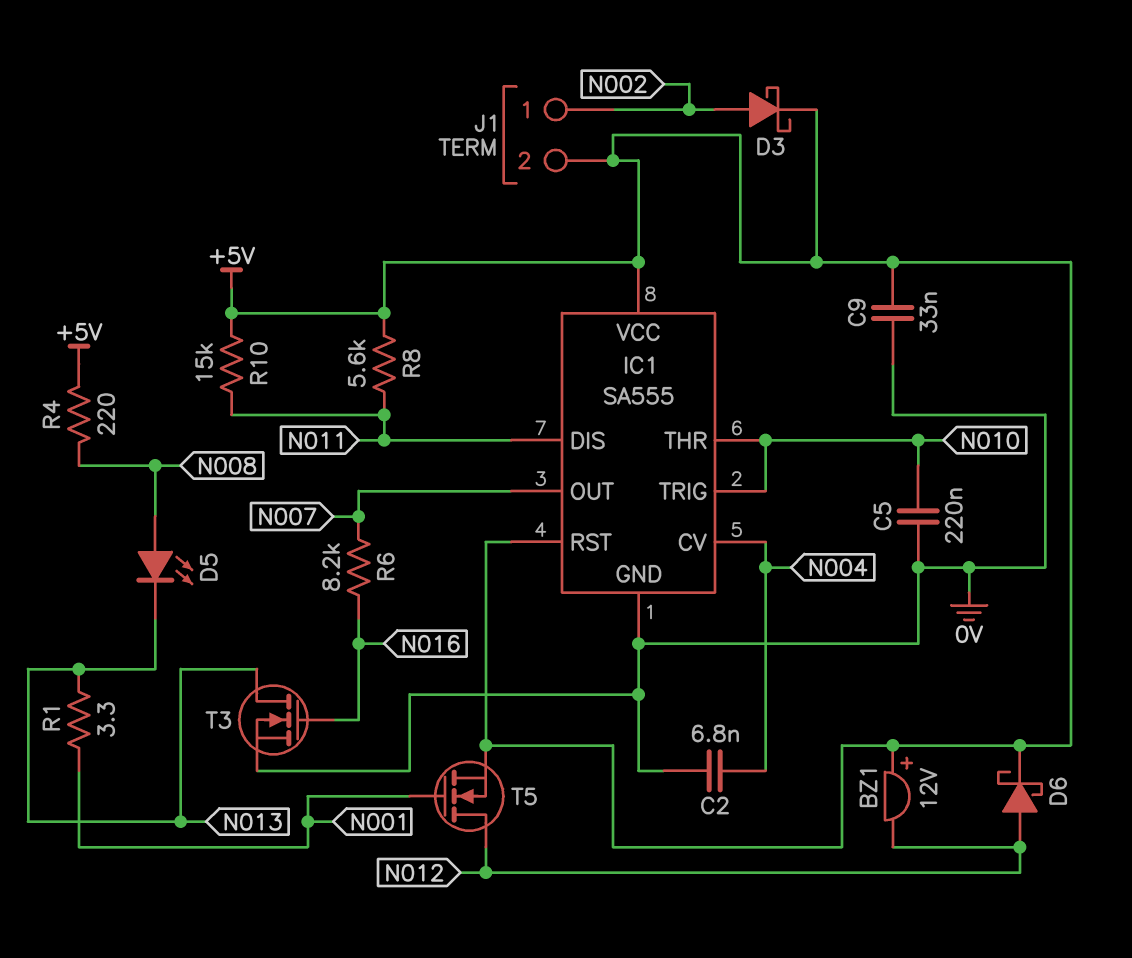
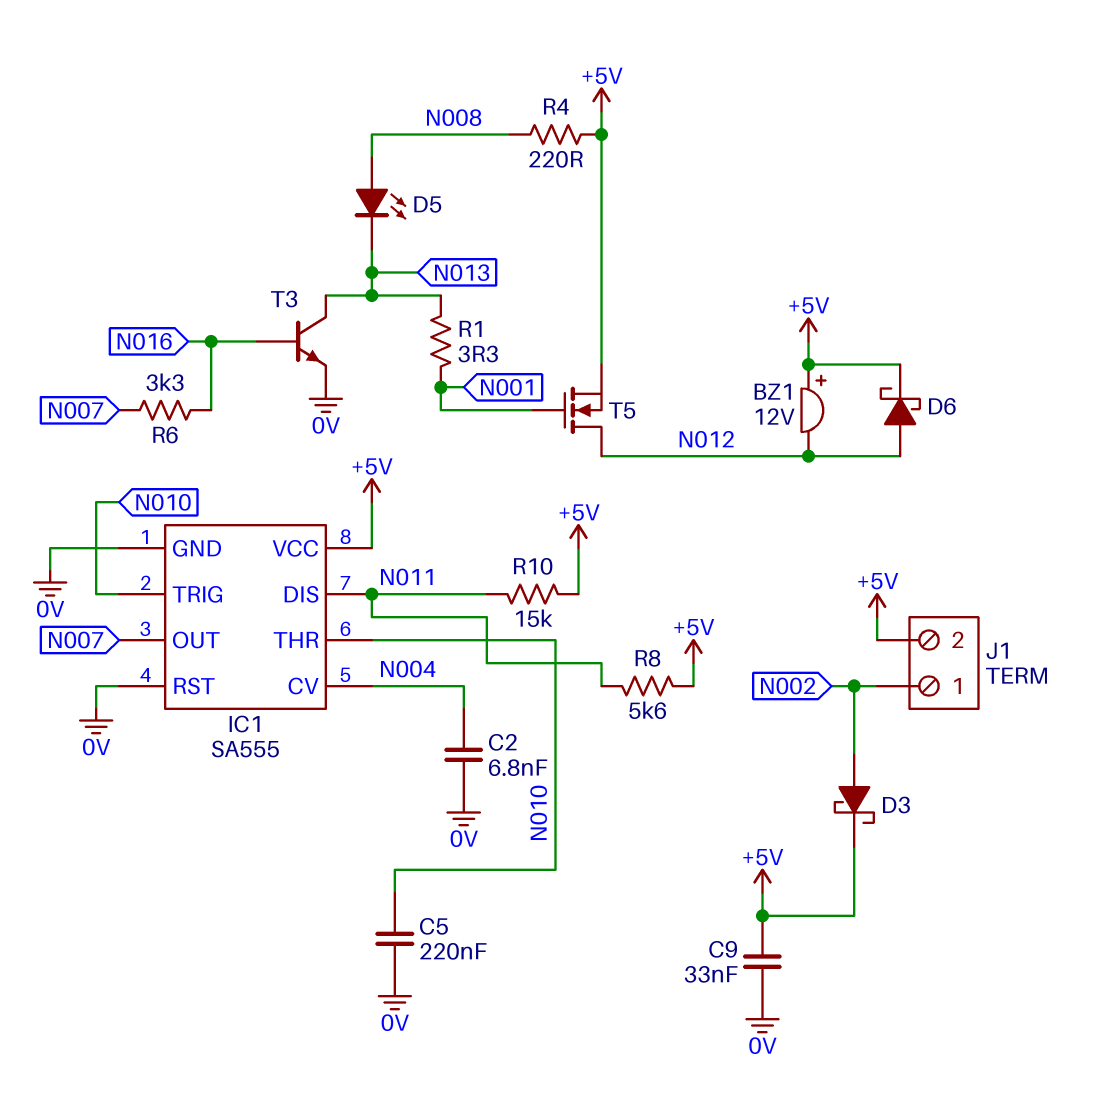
IC1 pin RST: +5V -> 0V
R6: 8.2k (N007, N016) -> 3.3k (N007, N016)
T3: NMOS (G N016, D N013, S 0V) -> NPN (B N016, C N013, E 0V)

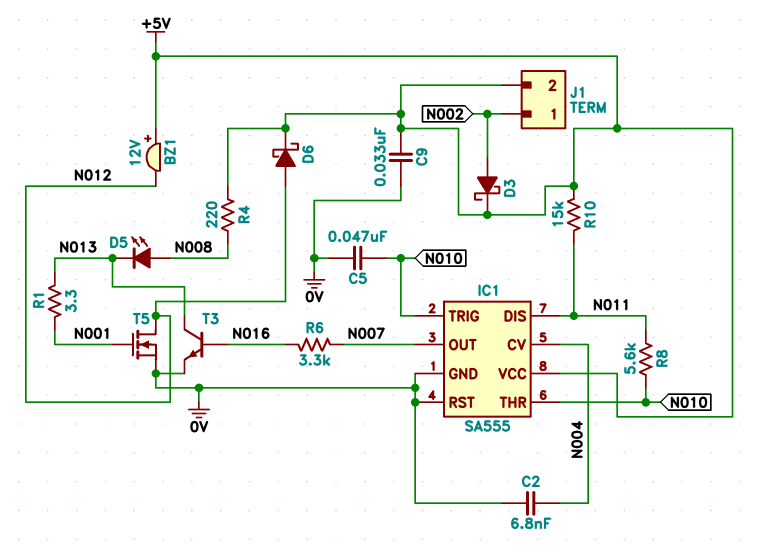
C5: 220nF (0V, N010) -> 47nF (0V, N010)
R8: 5.6k (+5V, N011) -> 5.6k (N010, N011)
T5: NMOS (G N001, D N012, S +5V) -> NMOS (G N001, D N012, S 0V)

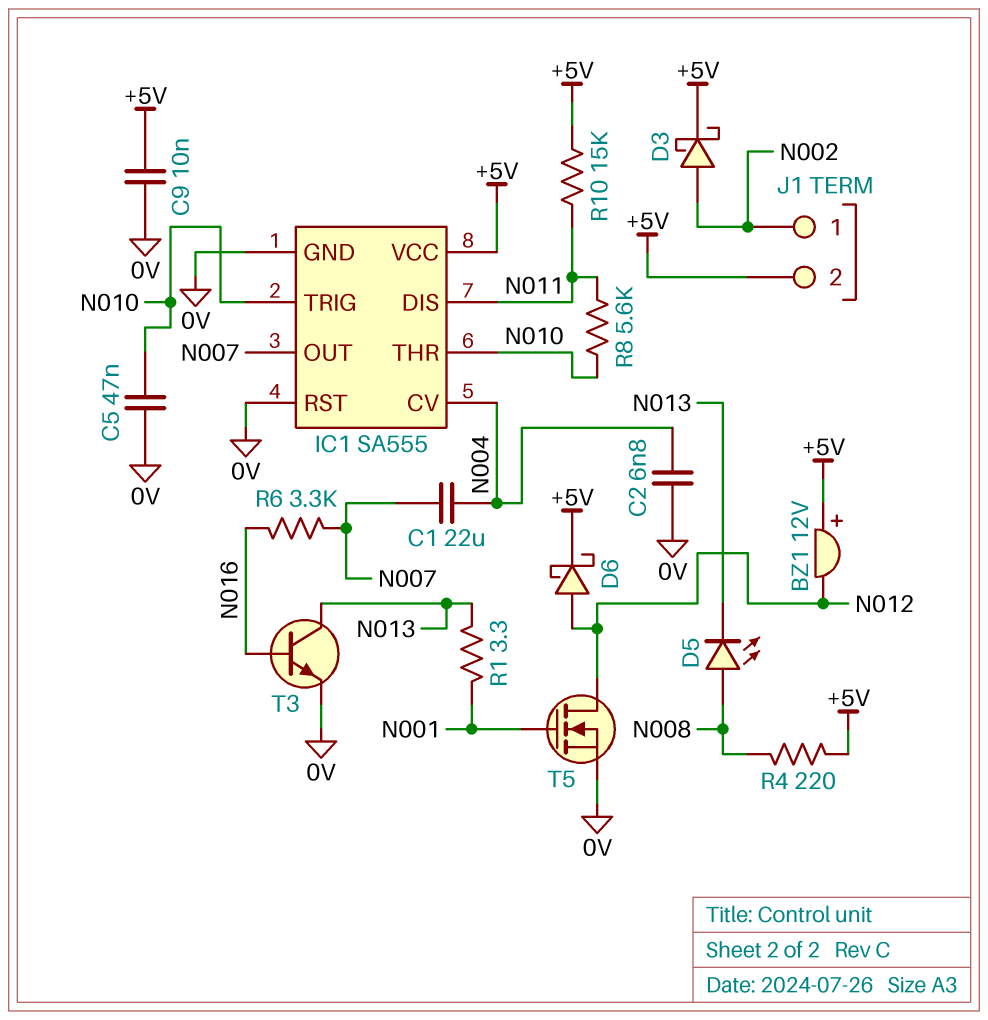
C1: none -> 22uF (N004, N007)
C9: 33nF (+5V, 0V) -> 10nF (+5V, 0V)

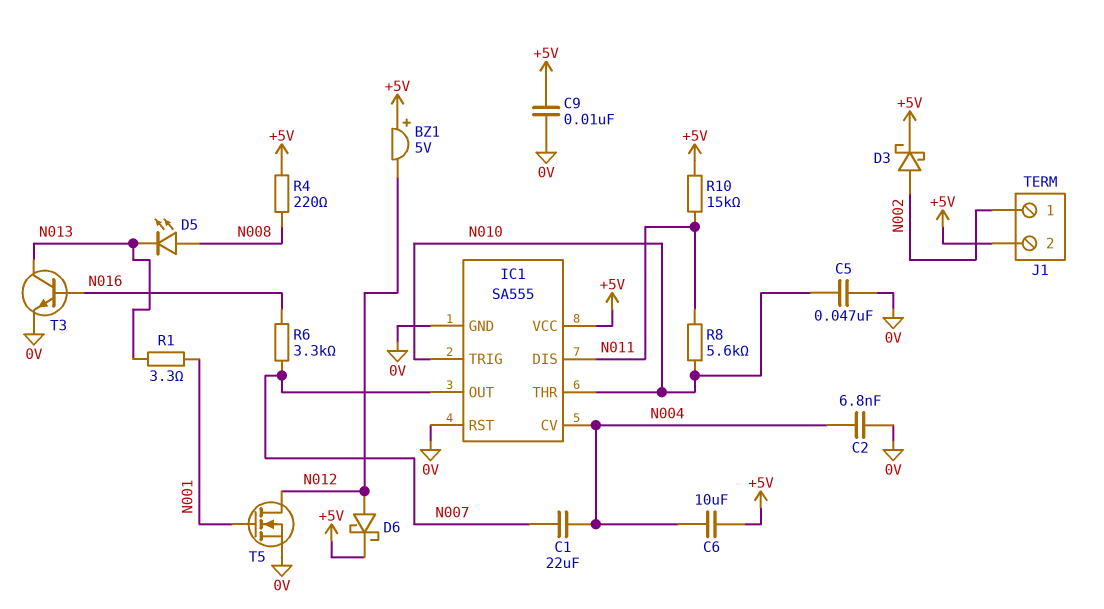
BZ1: buzzer 12V (plus +5V, minus N012) -> buzzer 5V (plus +5V, minus N012)
C6: none -> 10uF (+5V, N004)

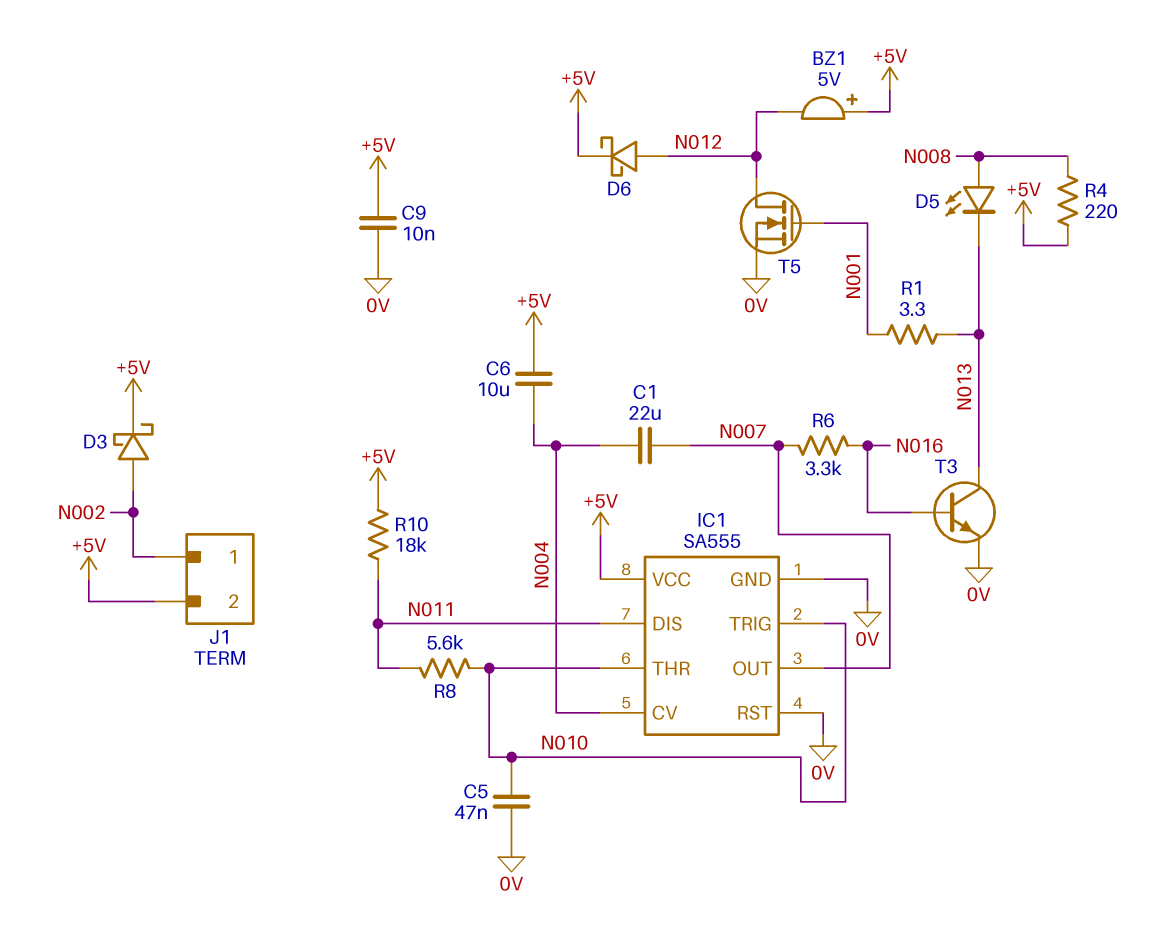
C2: 6.8nF (0V, N004) -> none
R10: 15k (+5V, N011) -> 18k (+5V, N011)

